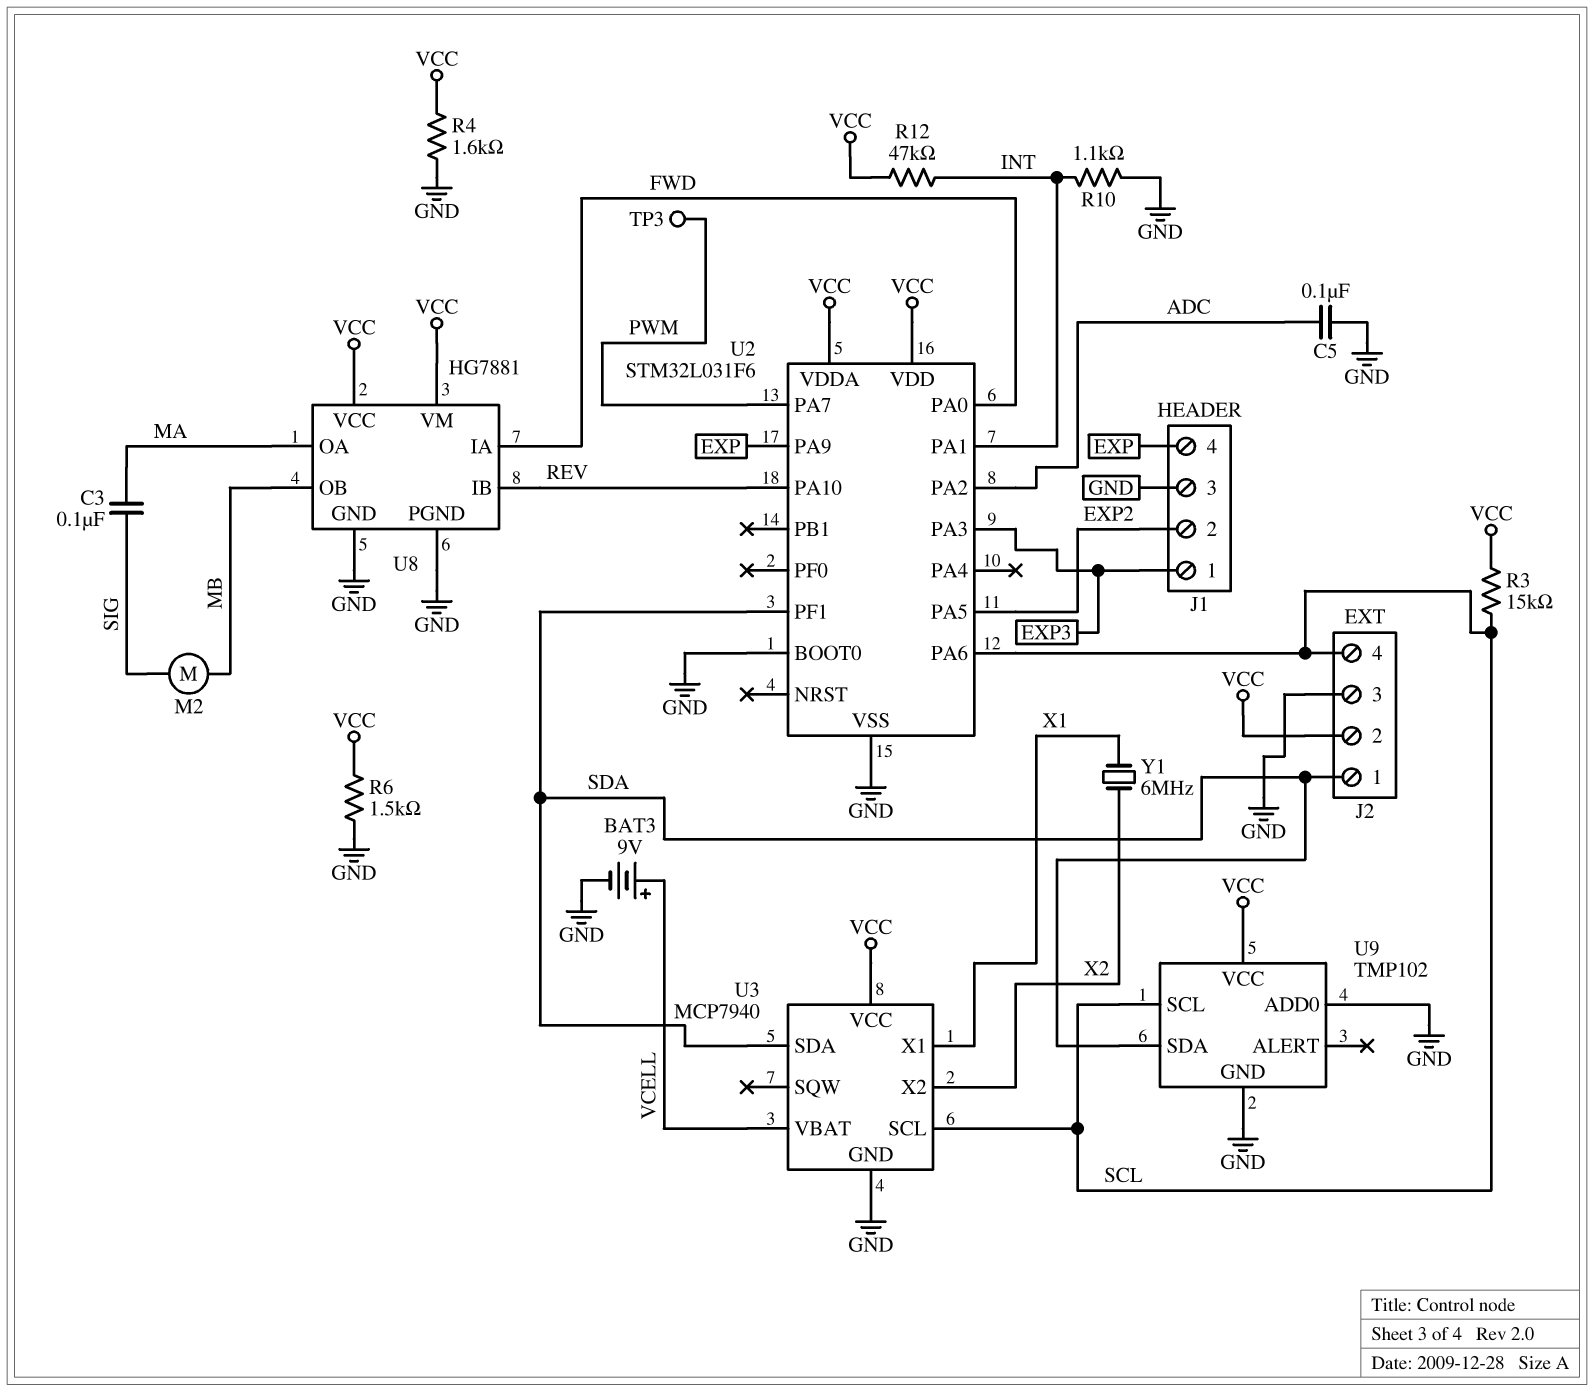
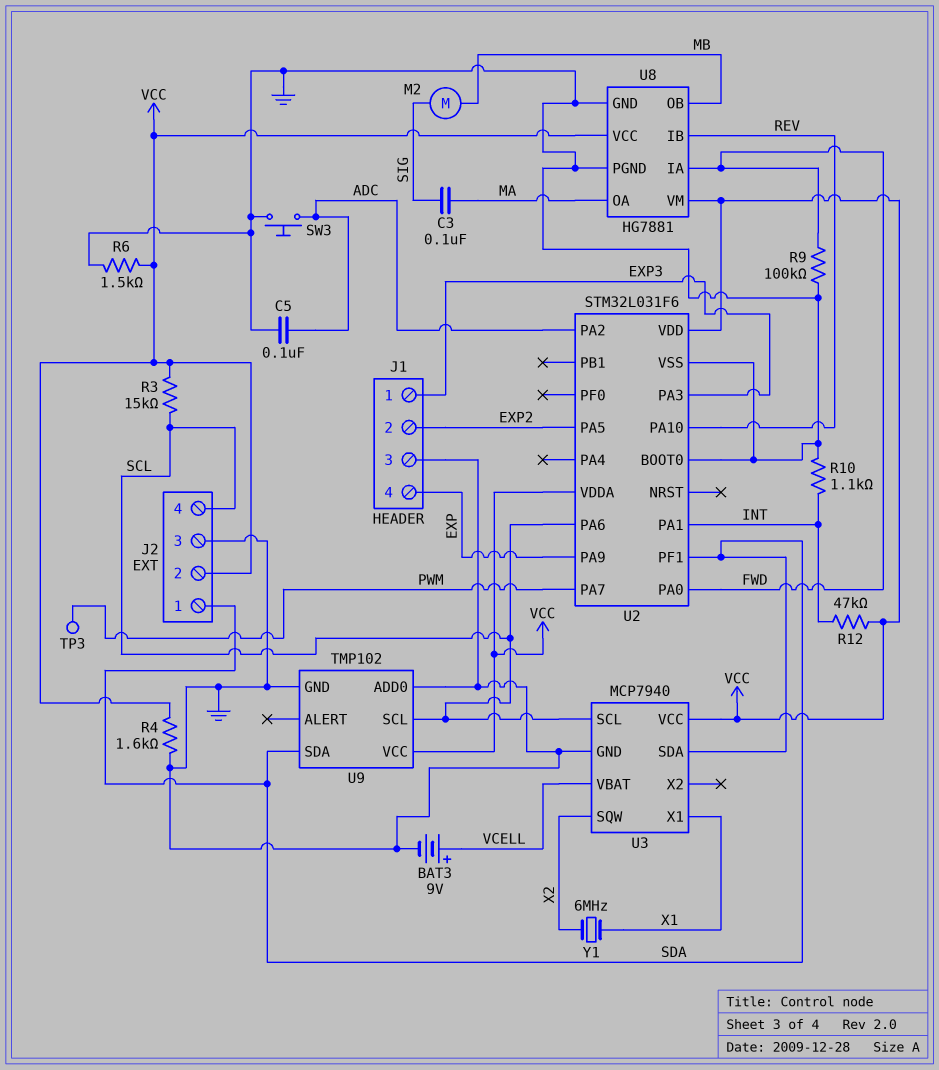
R9: none -> 100k (FWD, GND)
SW3: none -> button (ADC, GND)
U3 pin SQW: none -> X2
U3 pin X2: X2 -> none

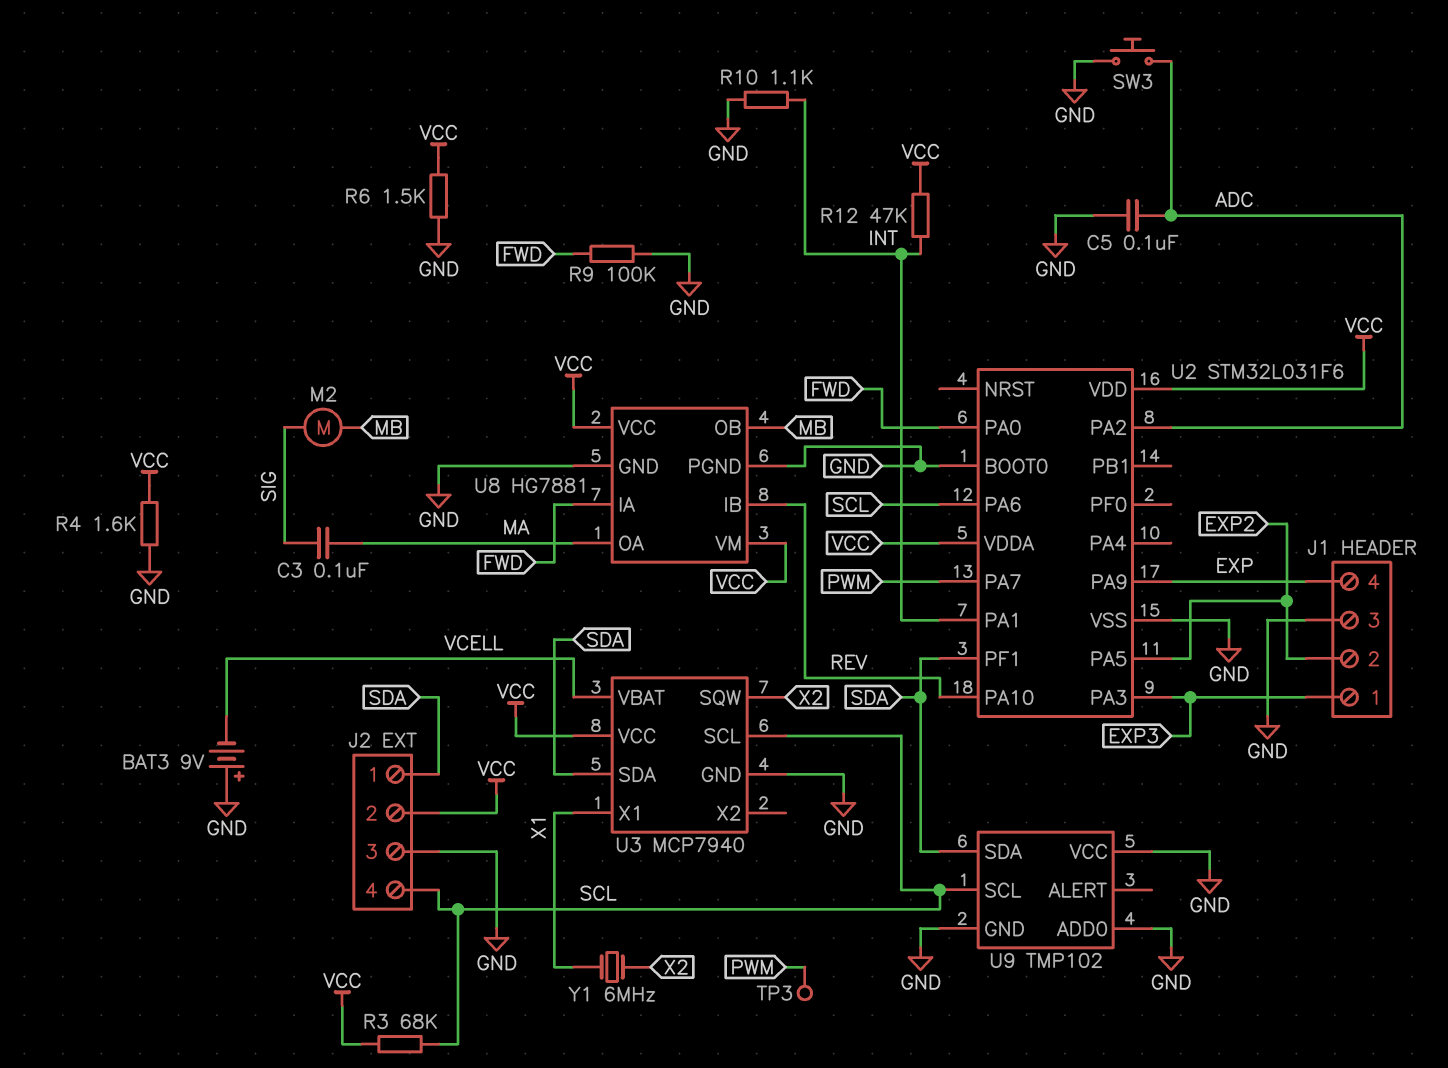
BAT3: 9V (plus VCELL, minus GND) -> 9V (plus GND, minus VCELL)
R3: 15k (SCL, VCC) -> 68k (SCL, VCC)
U9 pin VCC: VCC -> GND

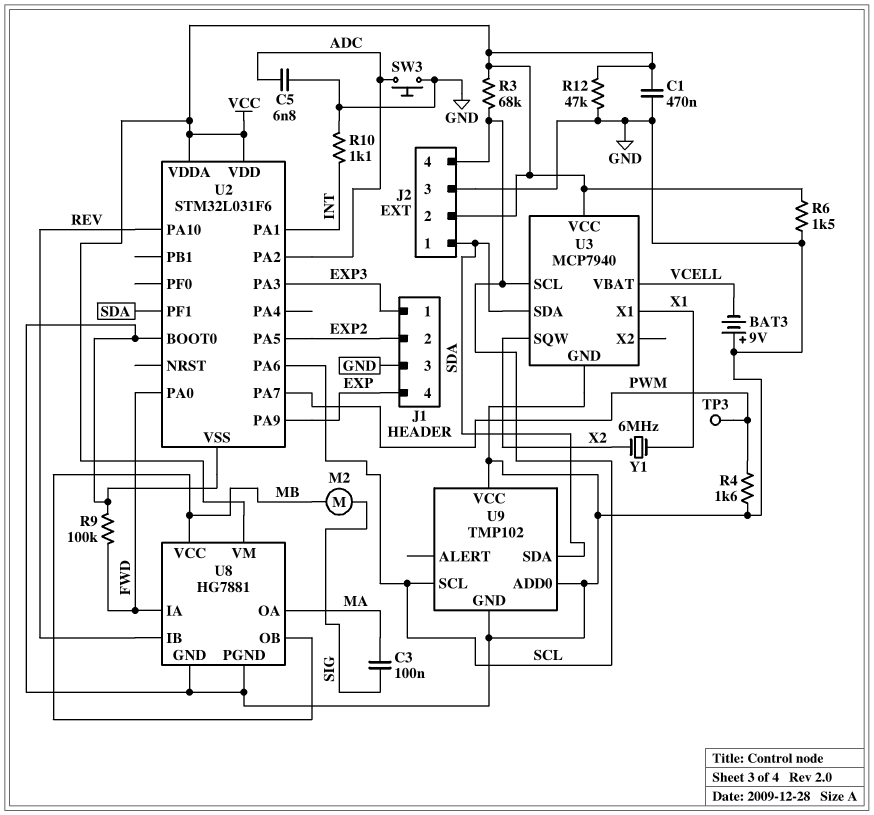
C1: none -> 470nF (GND, VCC)
C5: 100nF (ADC, GND) -> 6.8nF (ADC, GND)
R4: 1.6k (GND, VCC) -> 1.6k (GND, PWM)
R12: 47k (INT, VCC) -> 47k (GND, VCC)
U8 pin VCC: VCC -> MB

